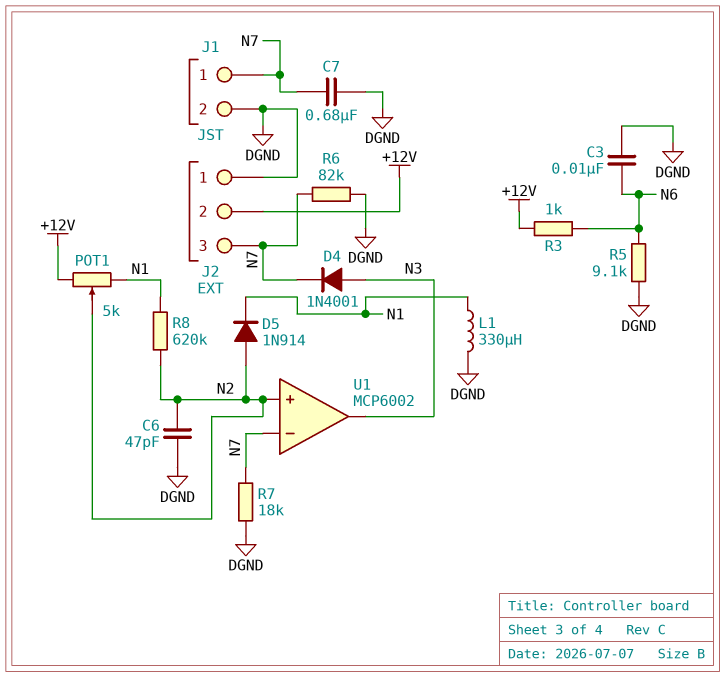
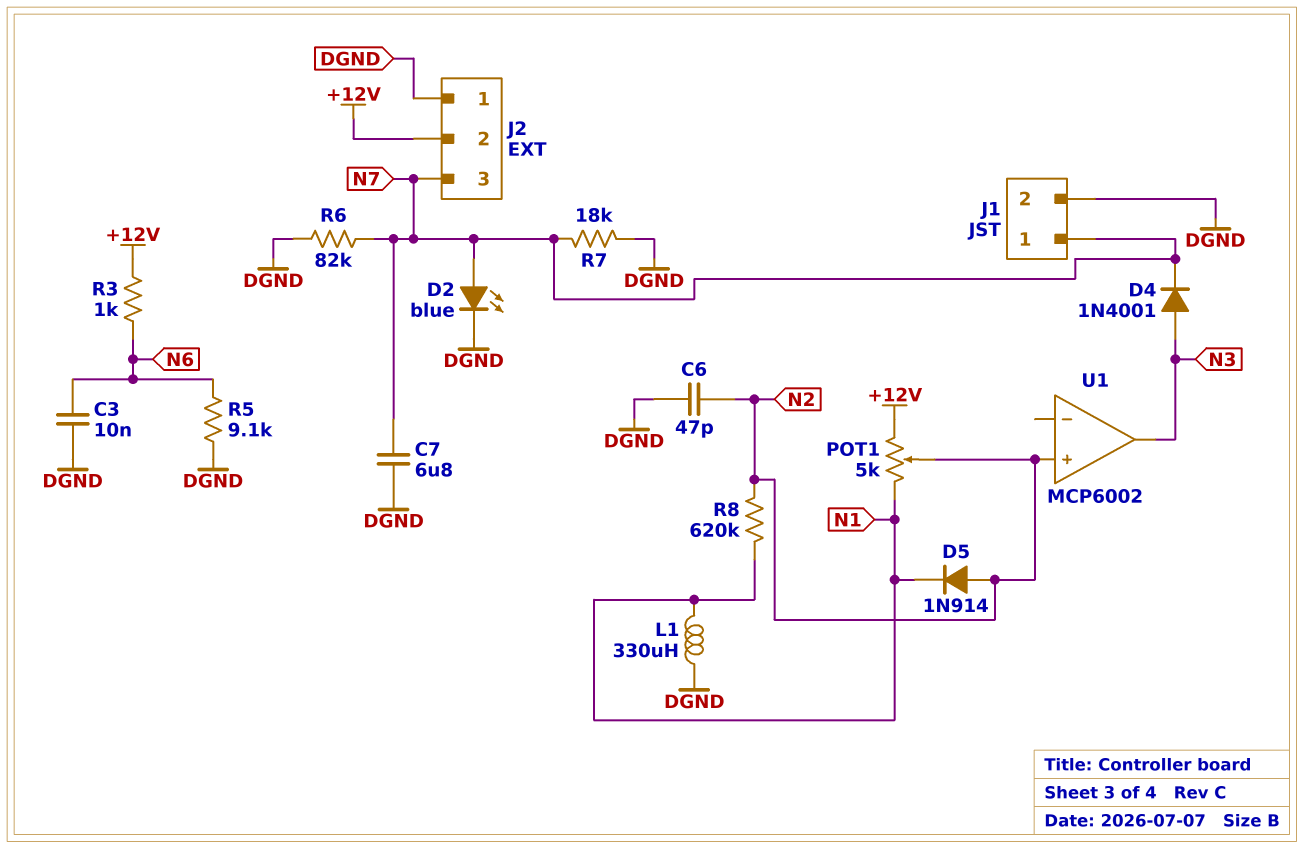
C7: 680nF (DGND, N7) -> 6.8uF (DGND, N7)
D2: none -> LED blue (A N7, K DGND)
U1 pin in-: N7 -> none

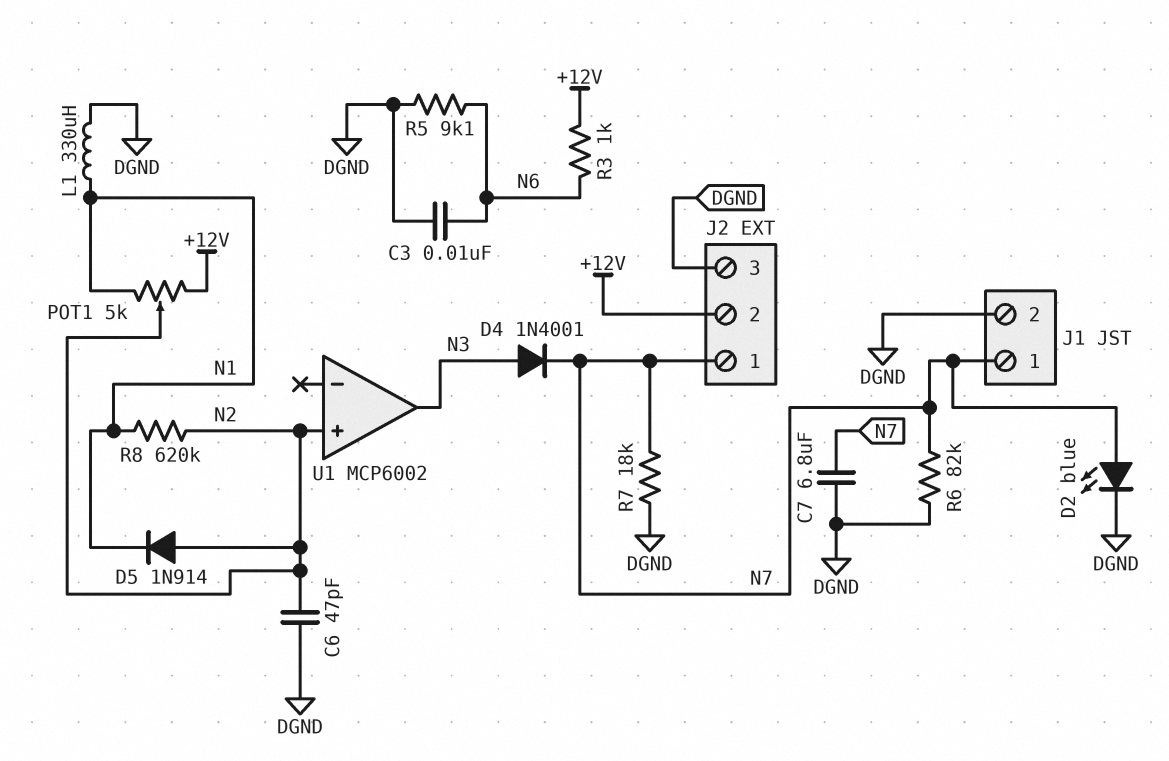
J2 pin 1: DGND -> N7
J2 pin 3: N7 -> DGND

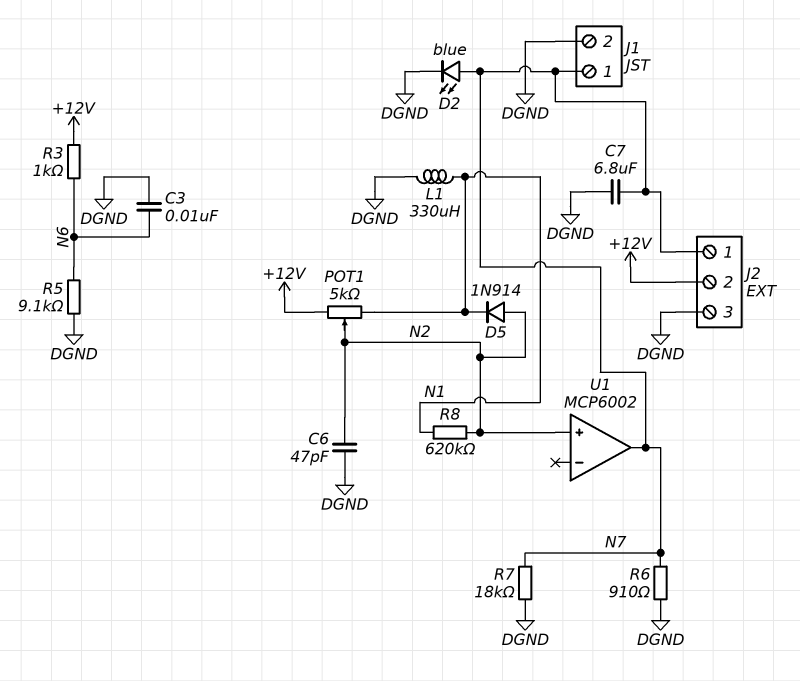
D4: diode 1N4001 (A N3, K N7) -> none
R6: 82k (DGND, N7) -> 910 (DGND, N7)
U1 pin out: N3 -> N7

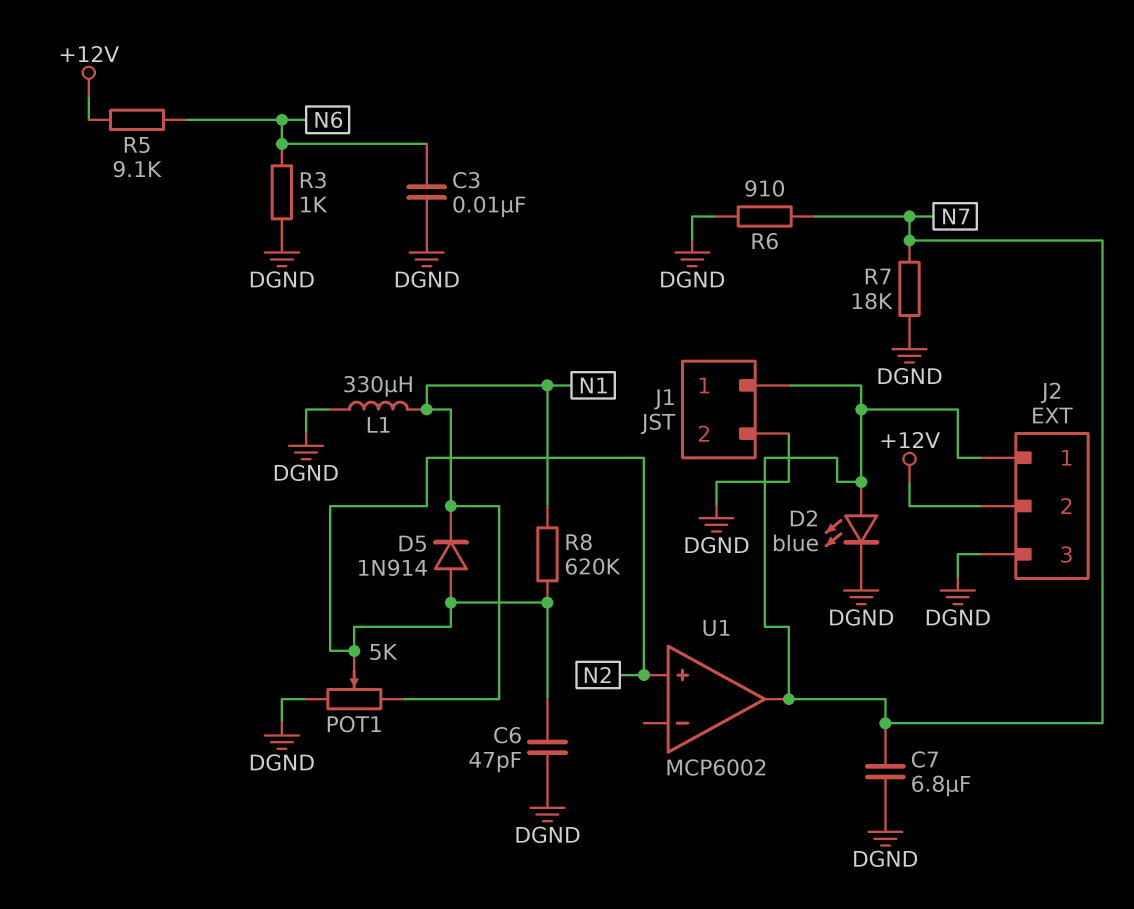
POT1: 5k (+12V, N1, wiper N2) -> 5k (DGND, N1, wiper N2)
R3: 1k (+12V, N6) -> 1k (DGND, N6)
R5: 9.1k (DGND, N6) -> 9.1k (+12V, N6)

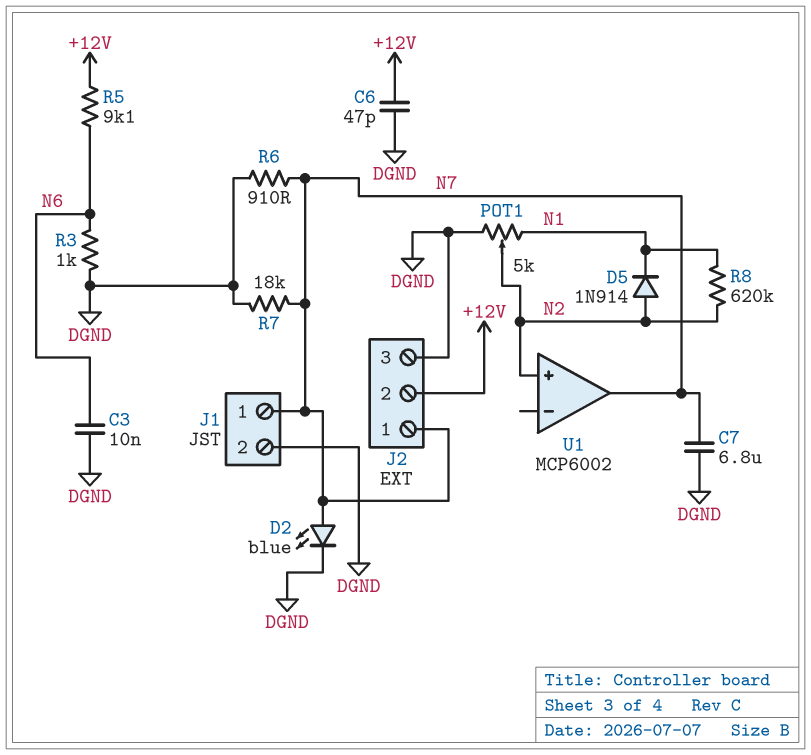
C6: 47pF (DGND, N2) -> 47pF (+12V, DGND)
L1: 330uH (DGND, N1) -> none

